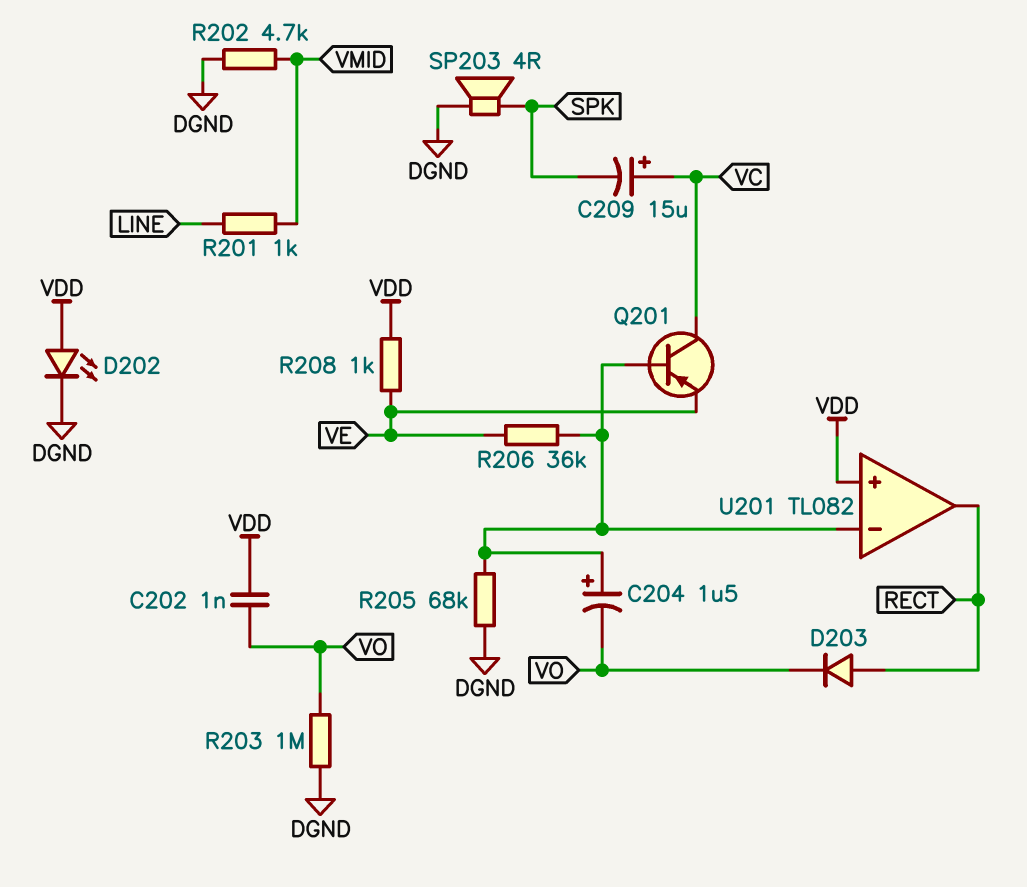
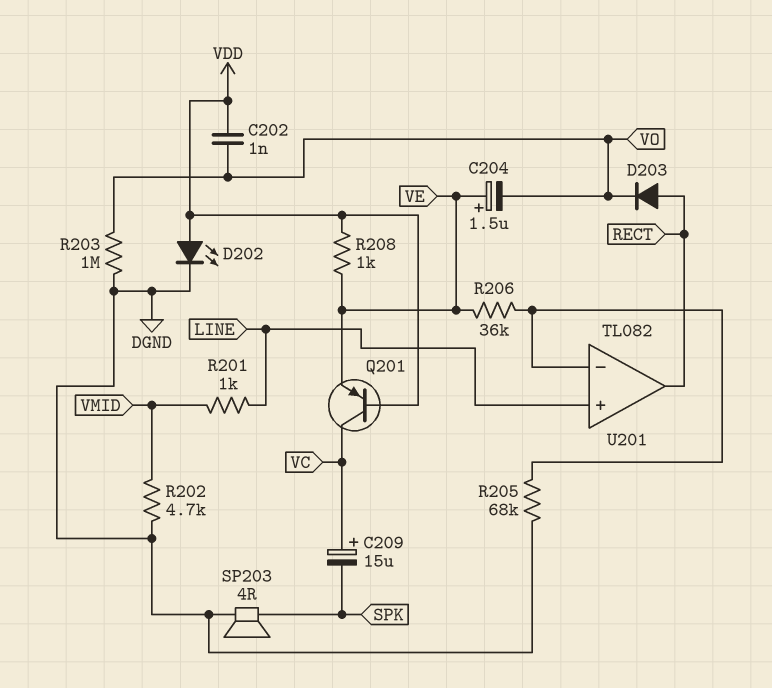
C204: 1.5uF (plus U201/in-, minus VO) -> 1.5uF (plus VE, minus VO)
Q201: PNP (B U201/in-, C VC, E VE) -> PNP (B VDD, C VC, E VE)
U201 pin in+: VDD -> LINE

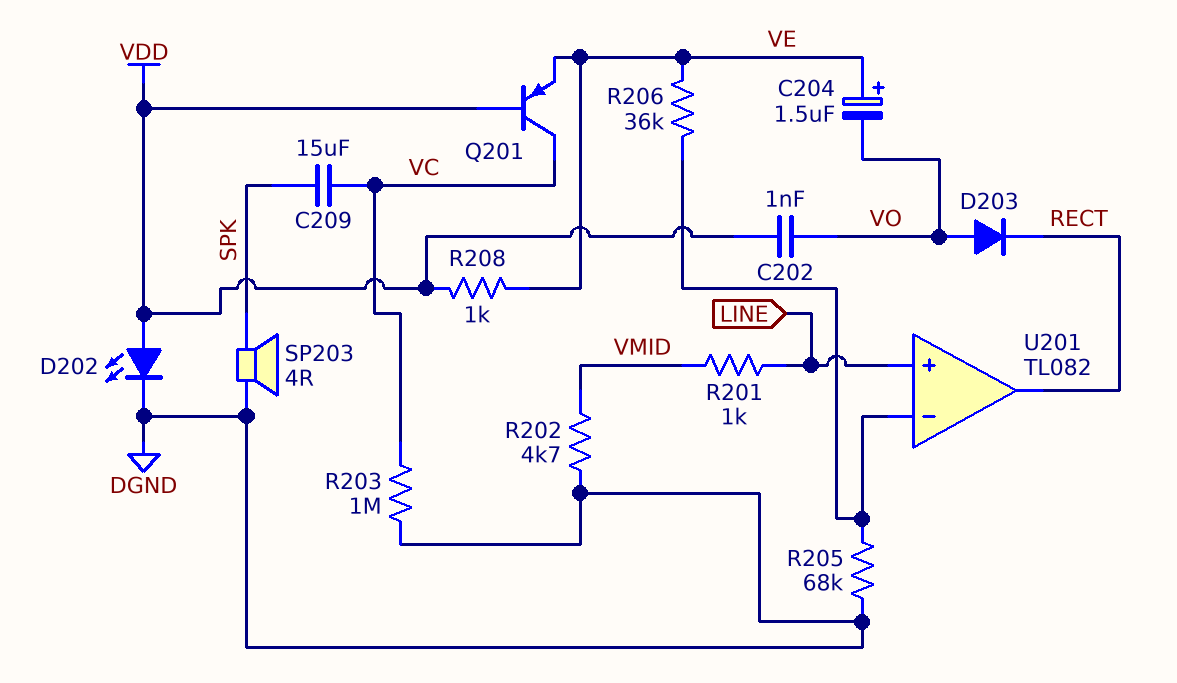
C209: 15uF (plus VC, minus SPK) -> 15uF (SPK, VC)
D203: diode (A RECT, K VO) -> diode (A VO, K RECT)
R203: 1M (DGND, VO) -> 1M (DGND, VC)

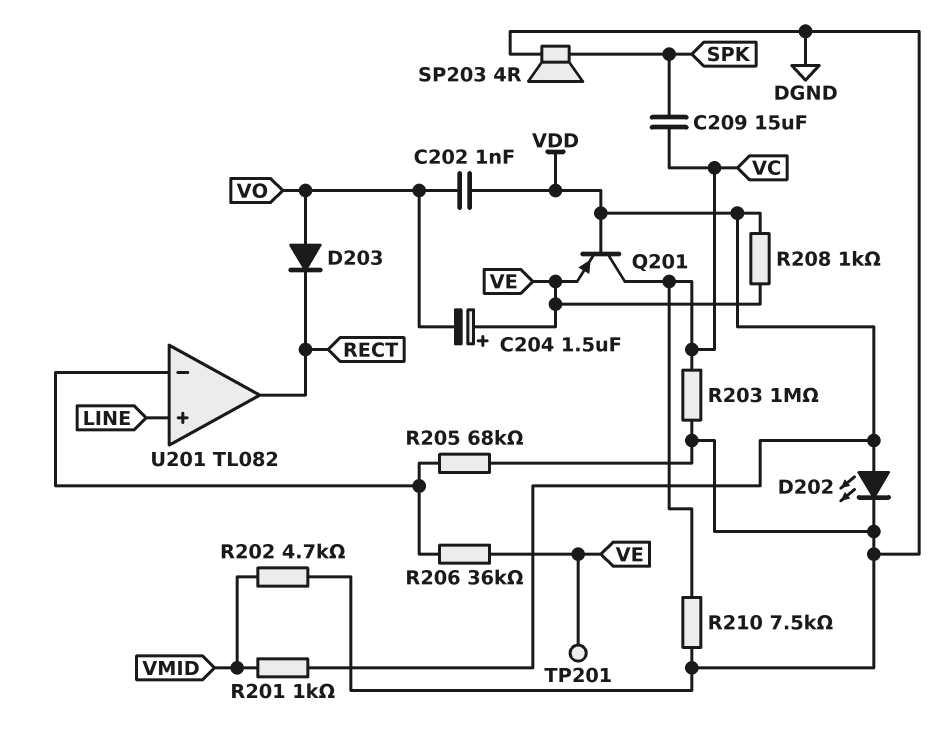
R201: 1k (LINE, VMID) -> 1k (VDD, VMID)
R210: none -> 7.5k (DGND, VC)
TP201: none -> test point (VE)

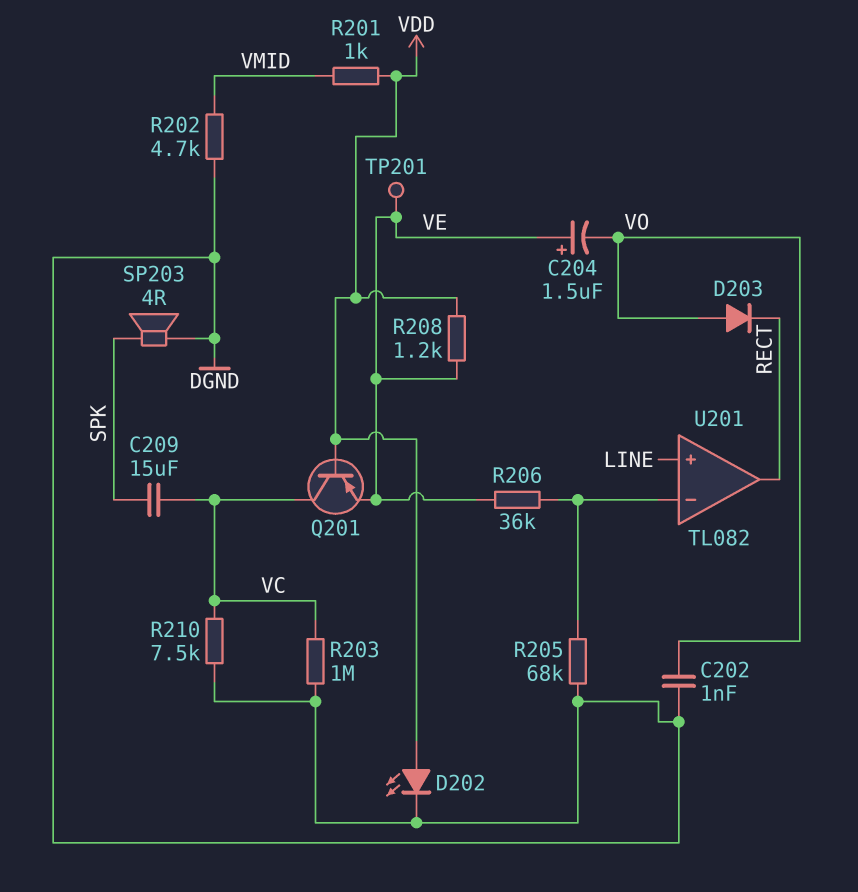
C202: 1nF (VDD, VO) -> 1nF (DGND, VO)
R208: 1k (VDD, VE) -> 1.2k (VDD, VE)

